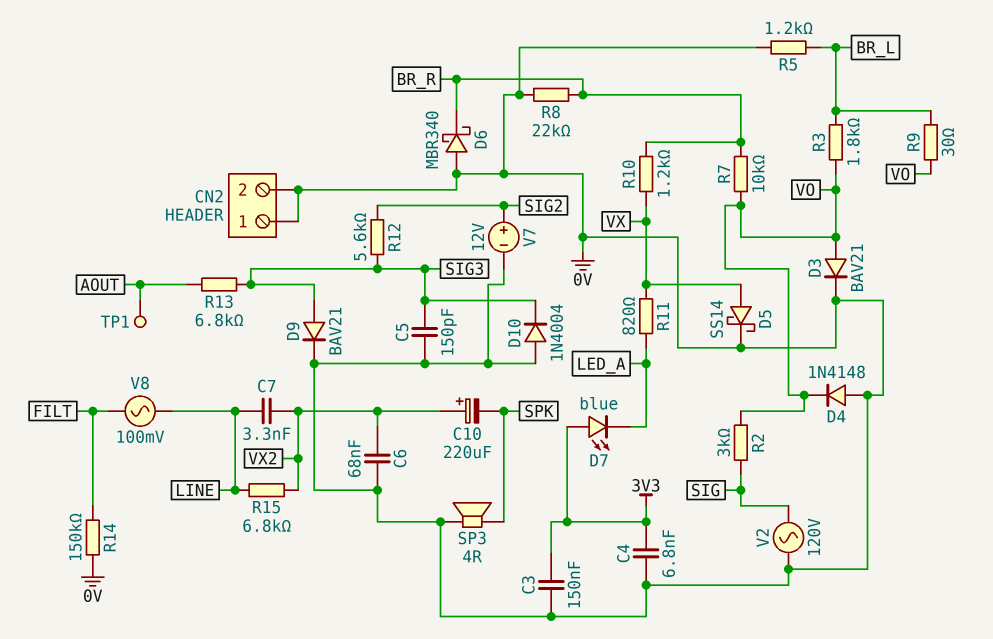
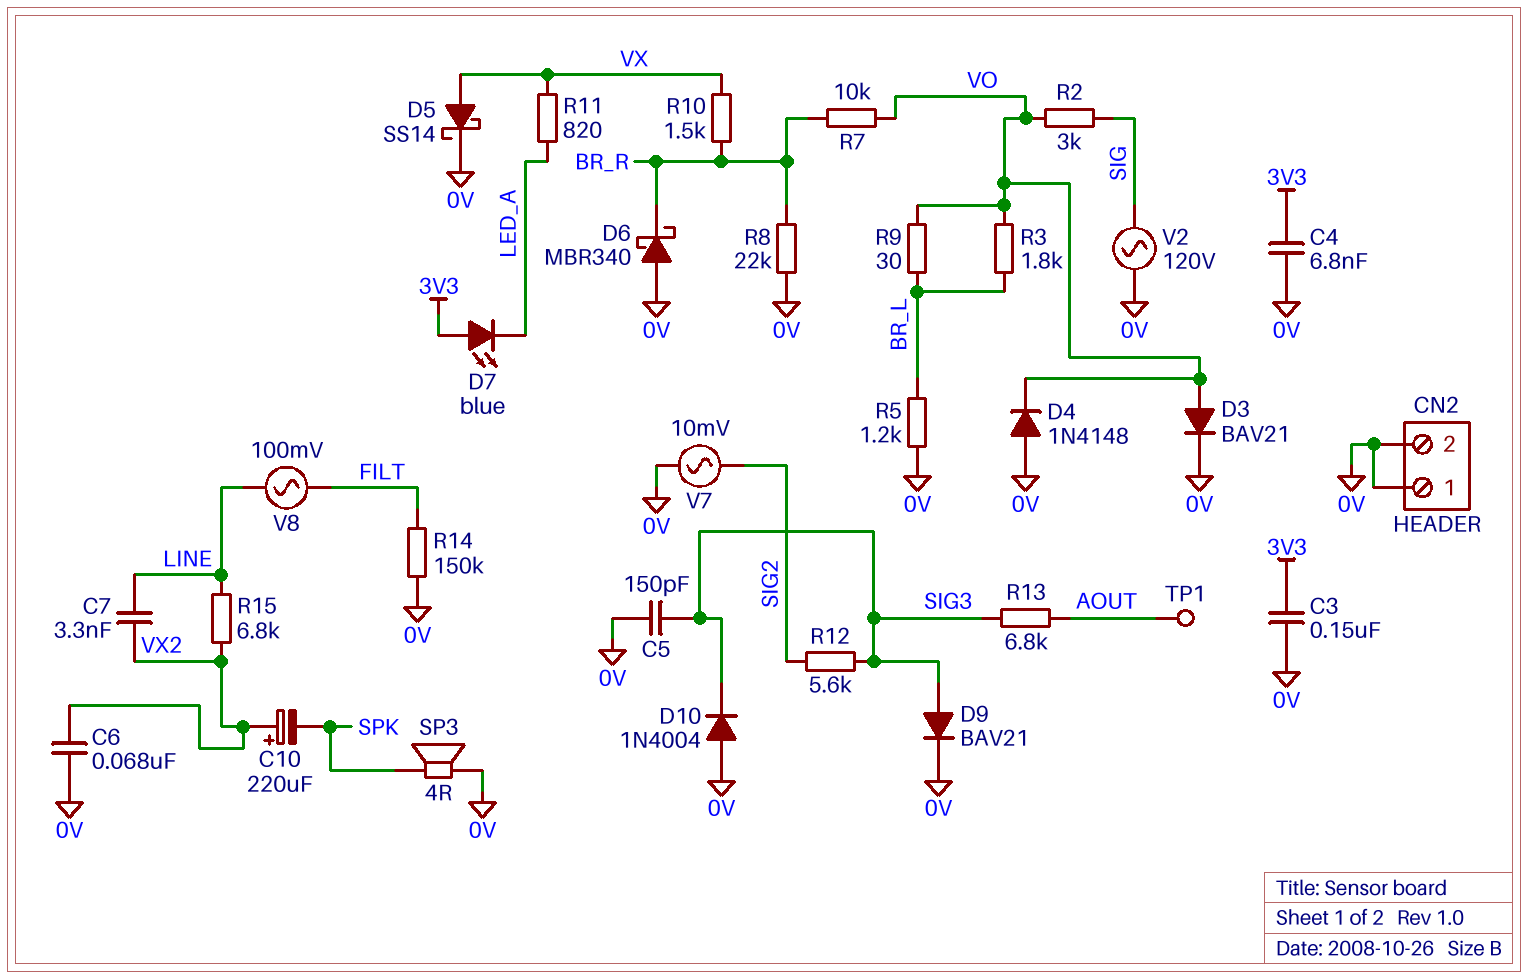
R10: 1.2k (BR_R, VX) -> 1.5k (BR_R, VX)
V7: 12V (plus SIG2, minus 0V) -> AC 10mV (0V, SIG2)

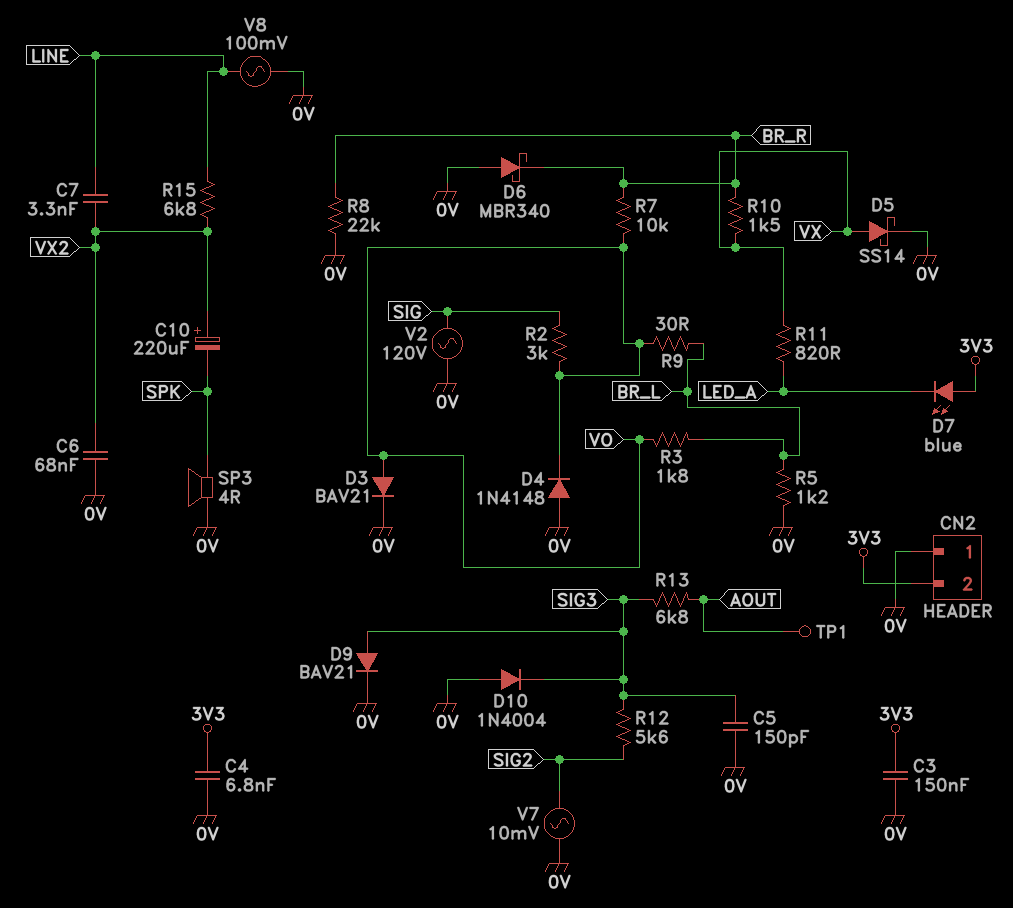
CN2 pin 2: 0V -> 3V3
R14: 150k (0V, FILT) -> none
V8: AC 100mV (FILT, LINE) -> AC 100mV (0V, LINE)

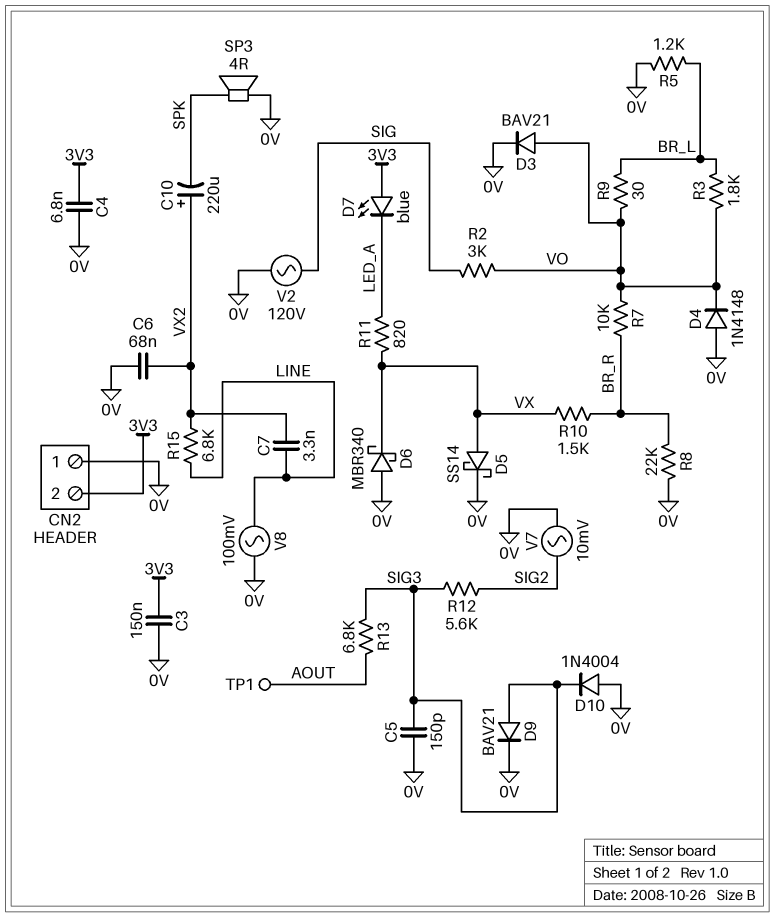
D6: schottky MBR340 (A 0V, K BR_R) -> schottky MBR340 (A 0V, K VX)

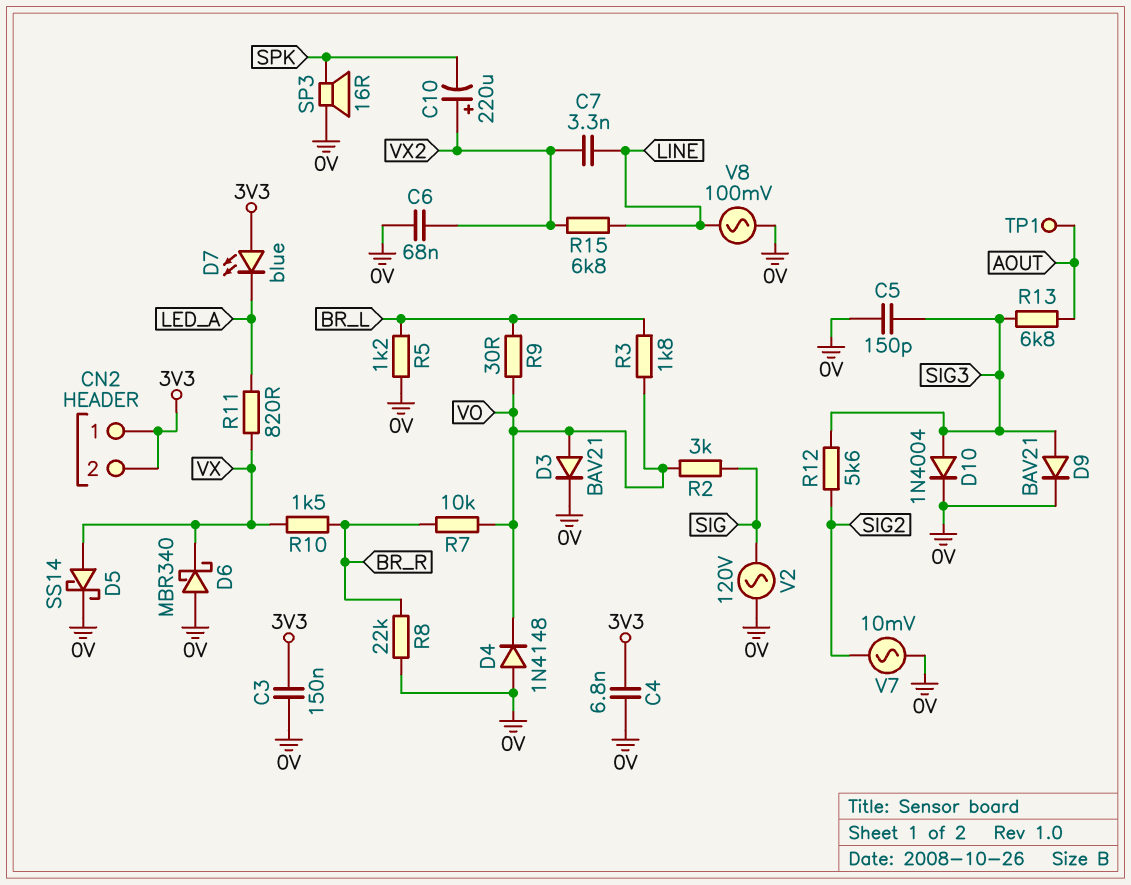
CN2 pin 1: 0V -> 3V3
D10: diode 1N4004 (A 0V, K SIG3) -> diode 1N4004 (A SIG3, K 0V)
SP3: speaker 4R (0V, SPK) -> speaker 16R (0V, SPK)

